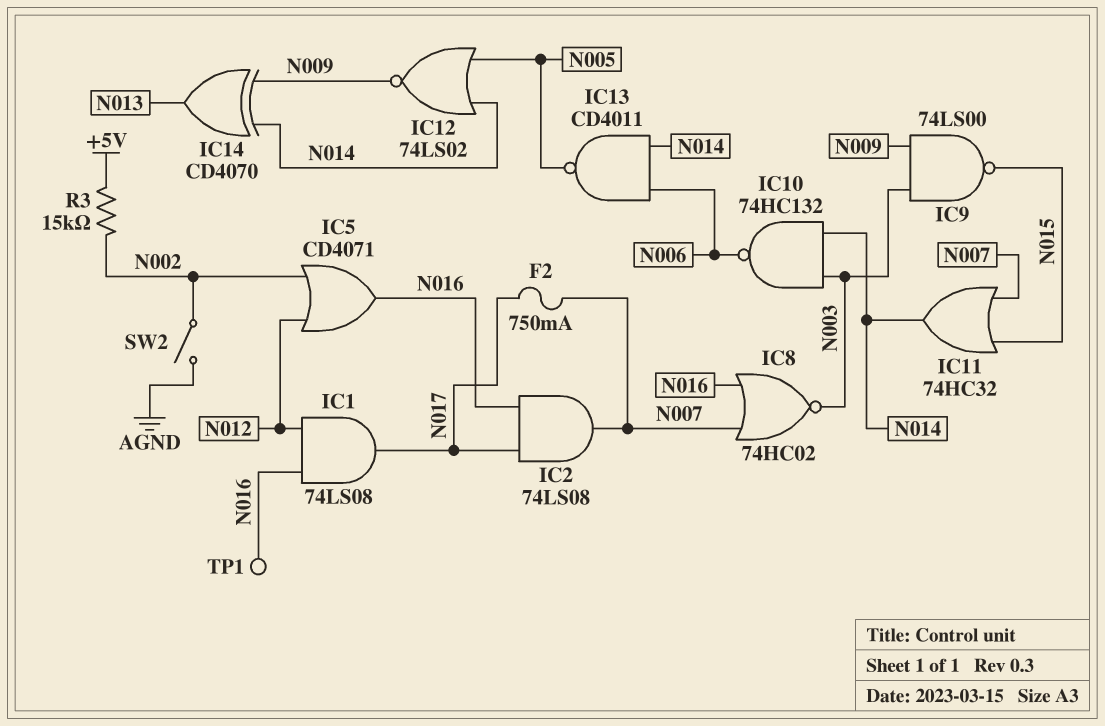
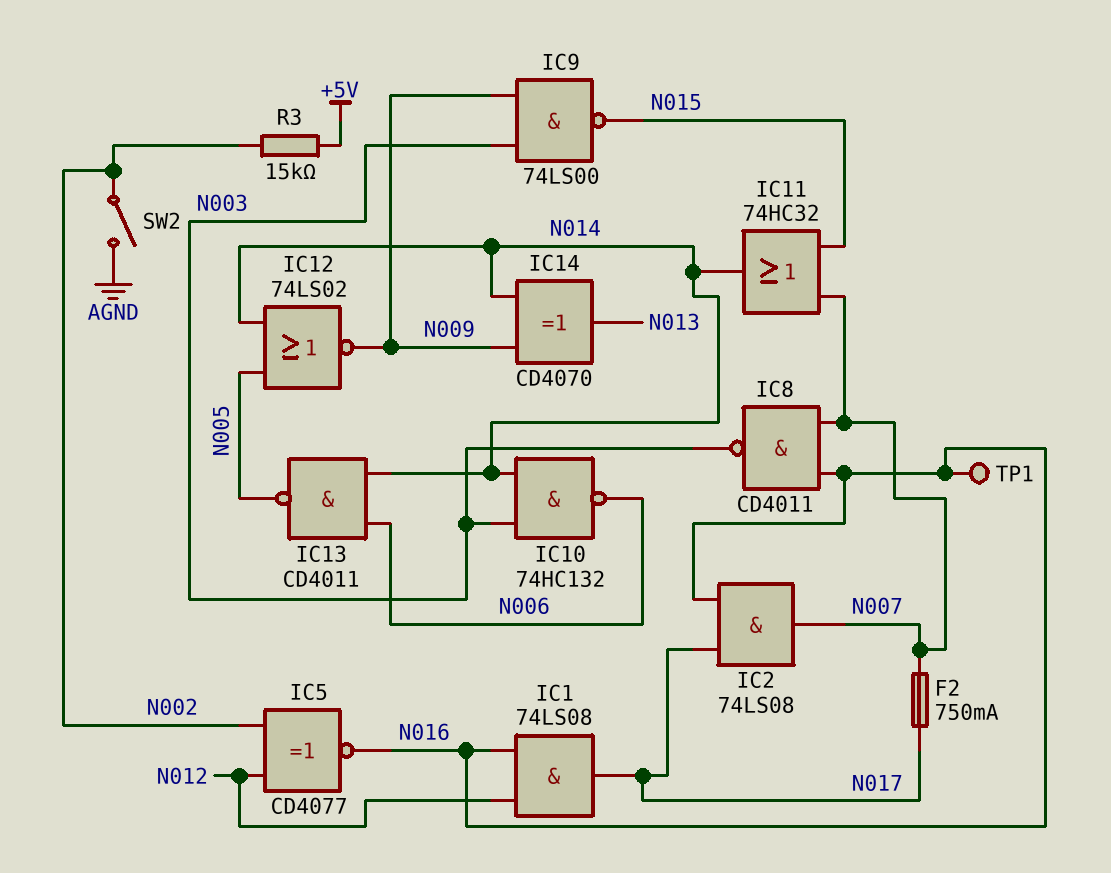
IC5: OR CD4071 (in N002, in N012, out N016) -> XNOR CD4077 (in N002, in N012, out N016)
IC8: NOR 74HC02 (in N007, in N016, out N003) -> NAND CD4011 (in N007, in N016, out N003)

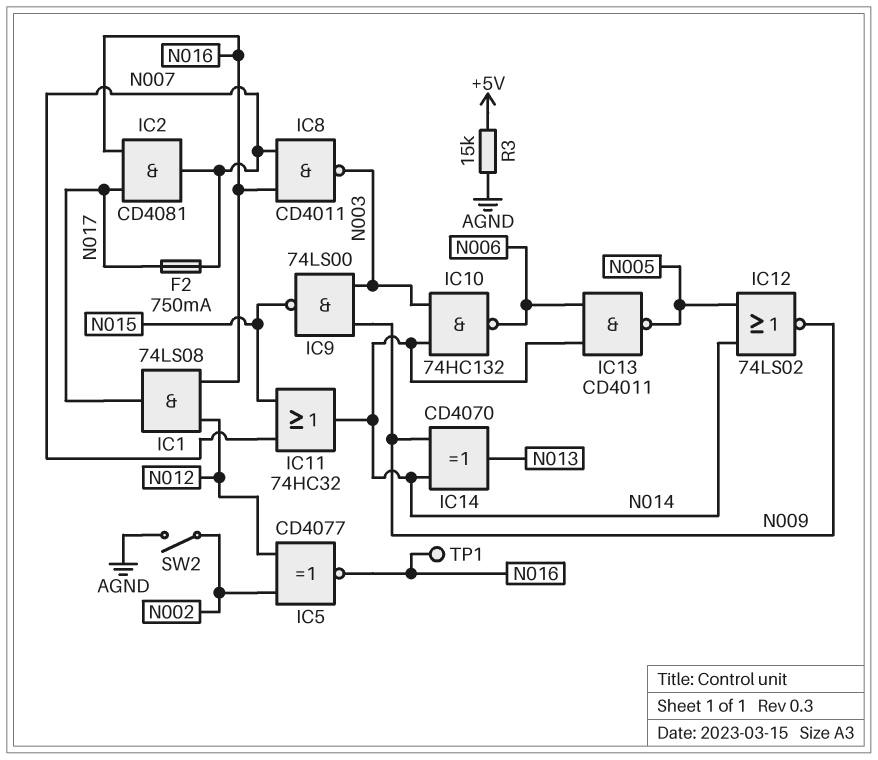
IC2: AND 74LS08 (in N016, in N017, out N007) -> AND CD4081 (in N016, in N017, out N007)
R3: 15k (+5V, N002) -> 15k (+5V, AGND)

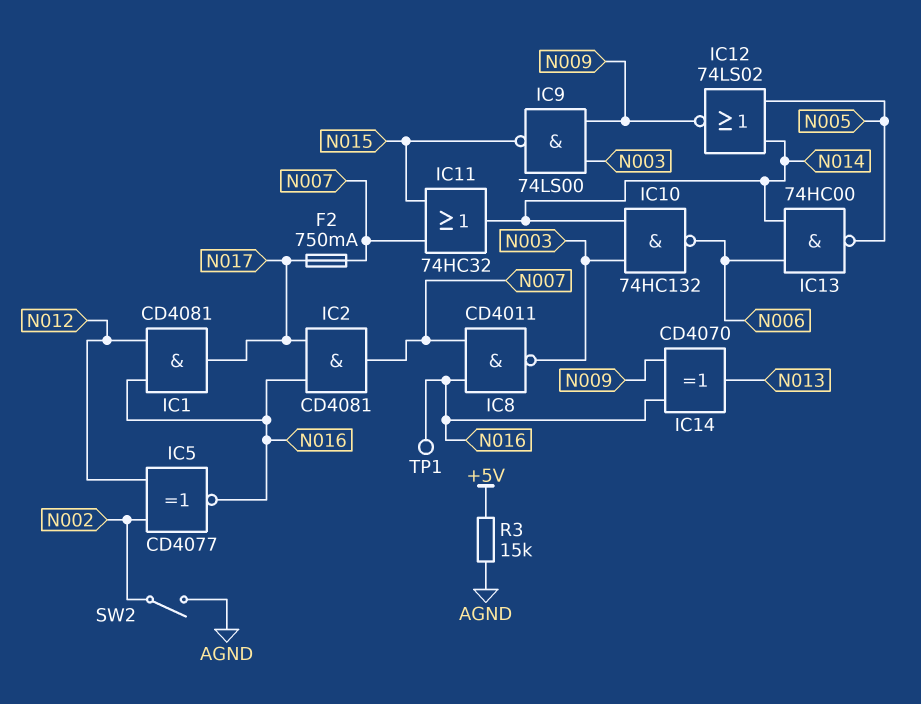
IC1: AND 74LS08 (in N012, in N016, out N017) -> AND CD4081 (in N012, in N016, out N017)
IC13: NAND CD4011 (in N006, in N014, out N005) -> NAND 74HC00 (in N006, in N014, out N005)
IC14: XOR CD4070 (in N009, in N014, out N013) -> XOR CD4070 (in N009, in N016, out N013)

